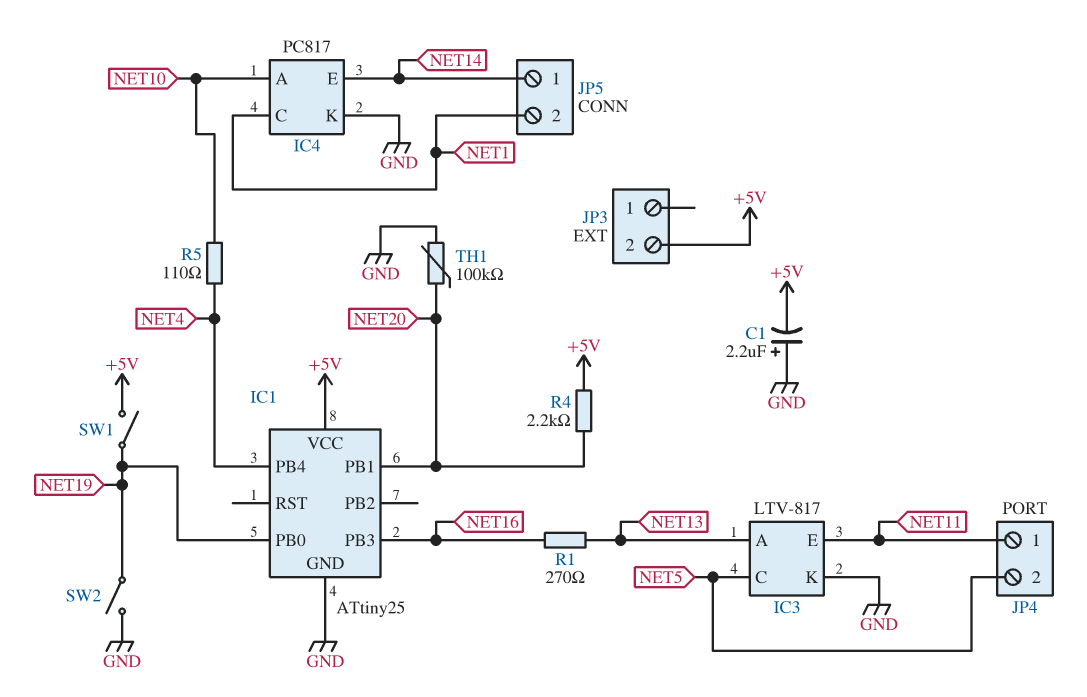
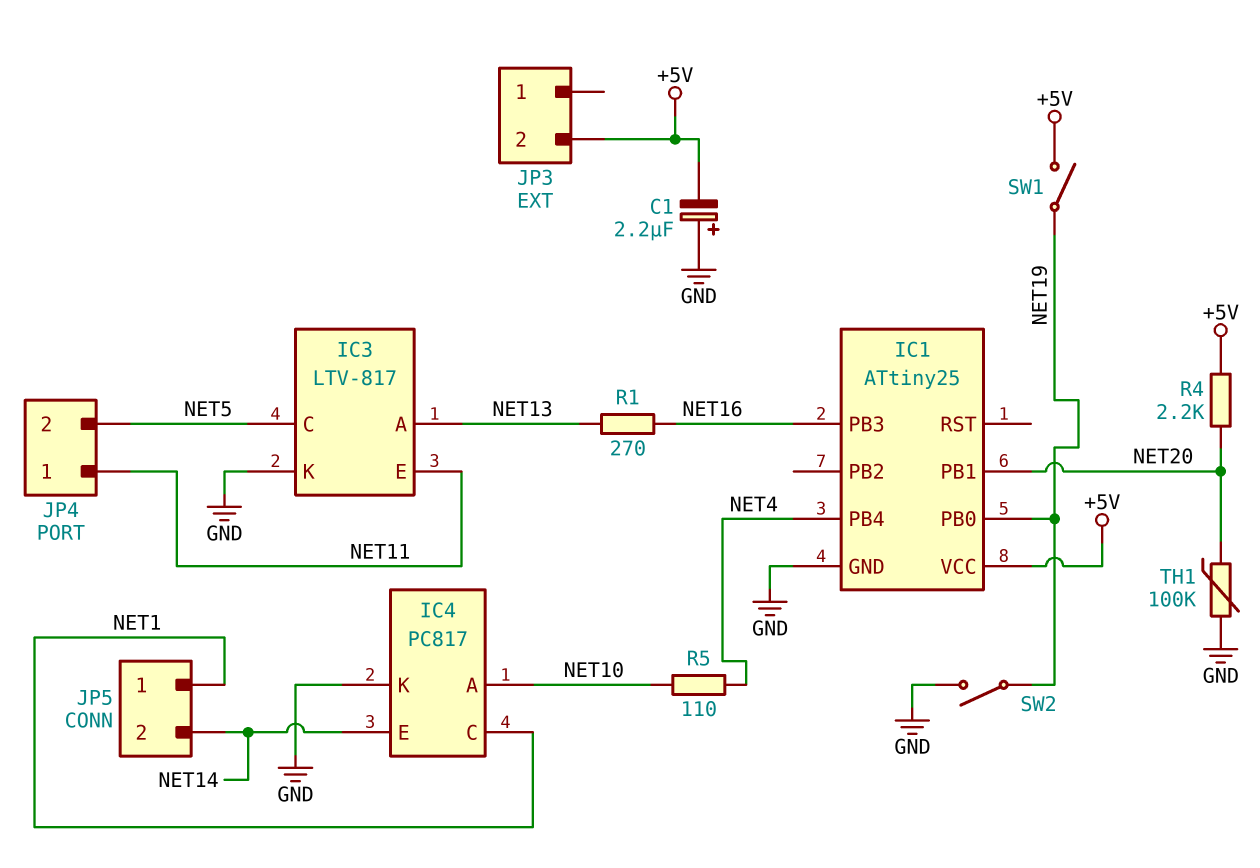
JP5 pin 1: NET14 -> NET1
JP5 pin 2: NET1 -> NET14

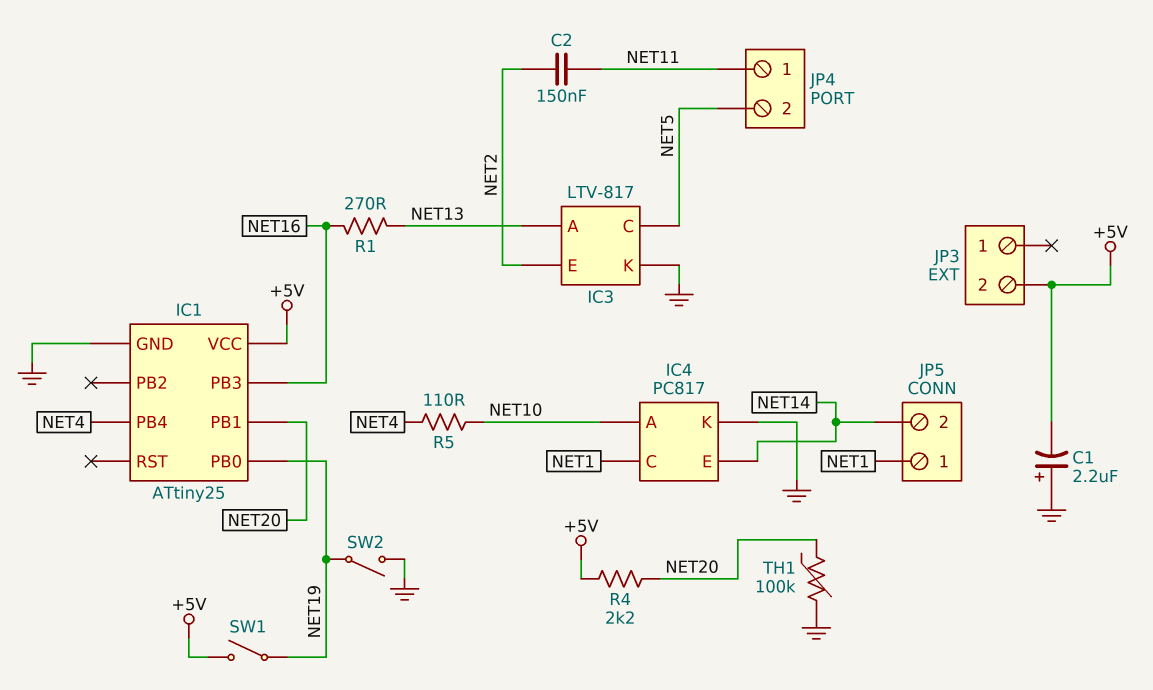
C2: none -> 150nF (NET2, NET11)
IC3 pin E: NET11 -> NET2

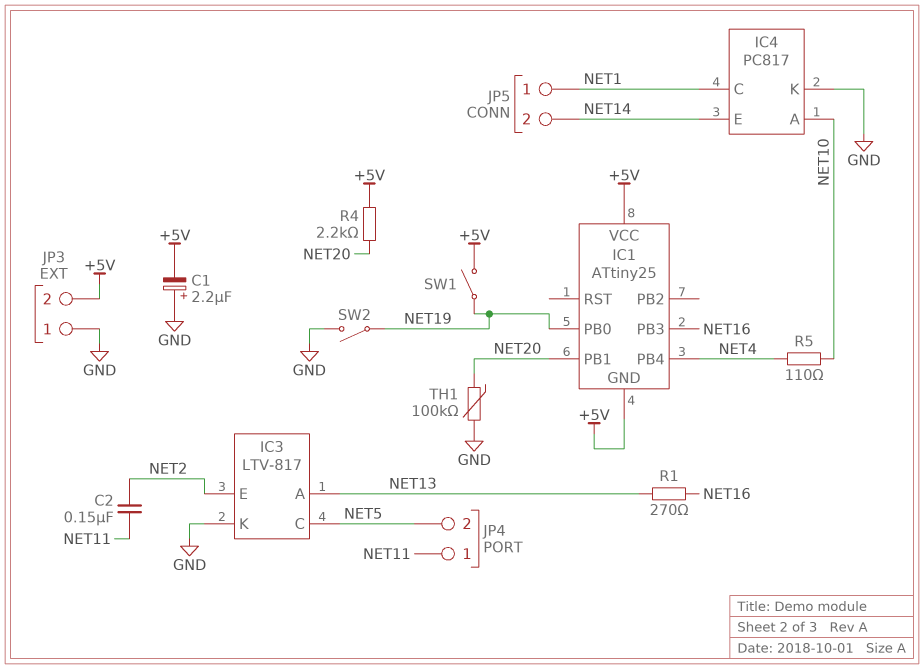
IC1 pin GND: GND -> +5V
JP3 pin 1: none -> GND

